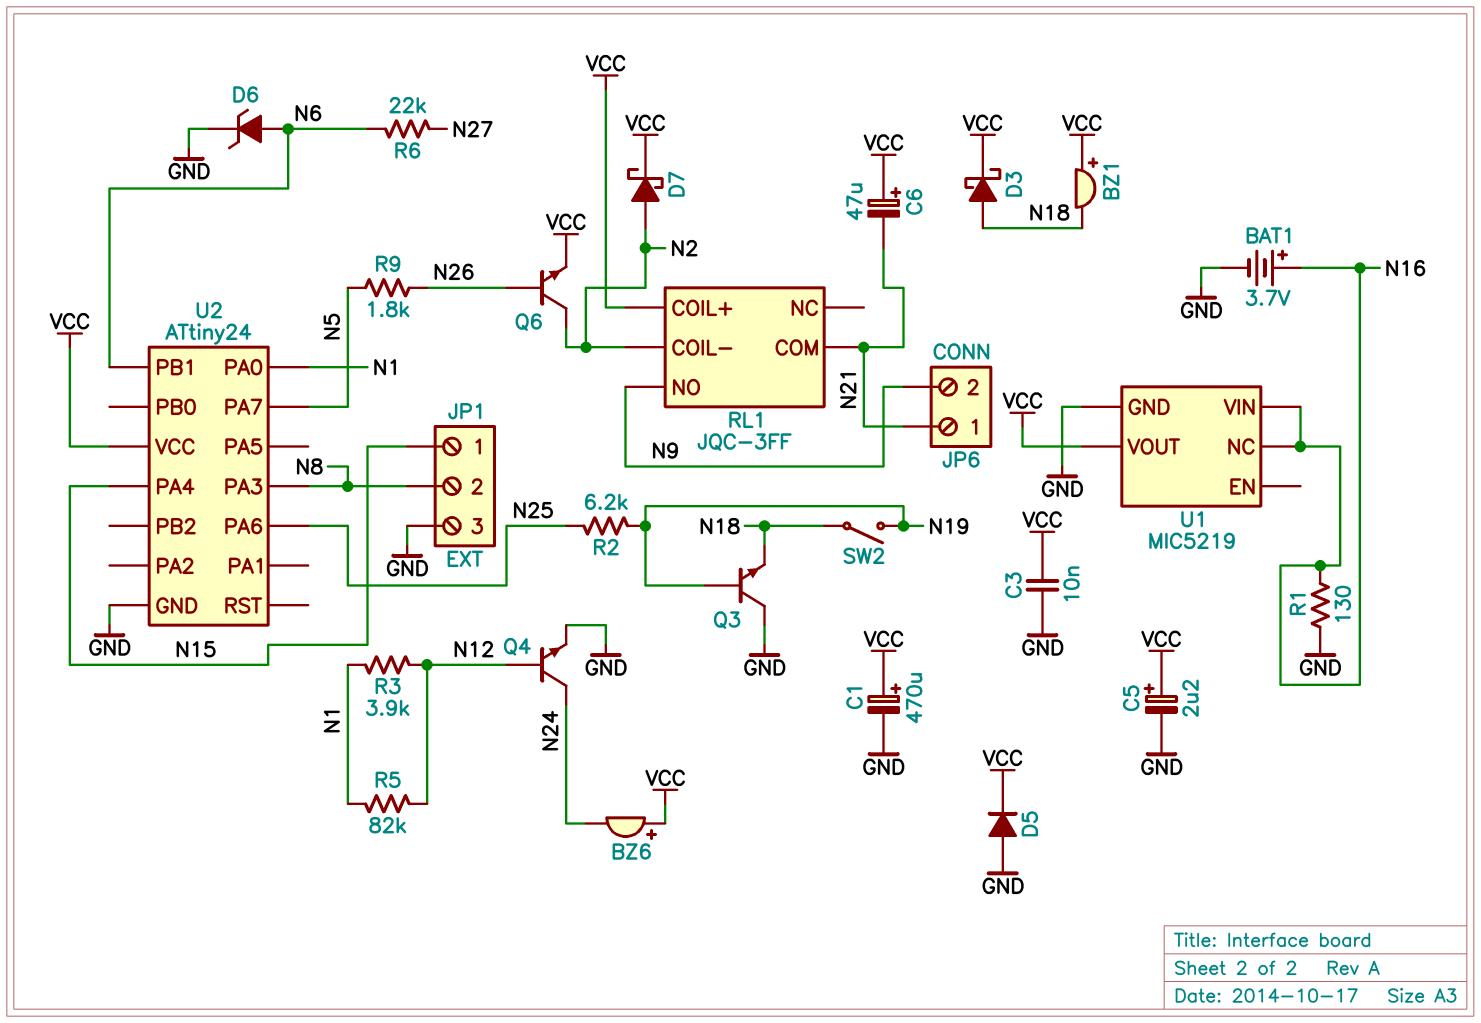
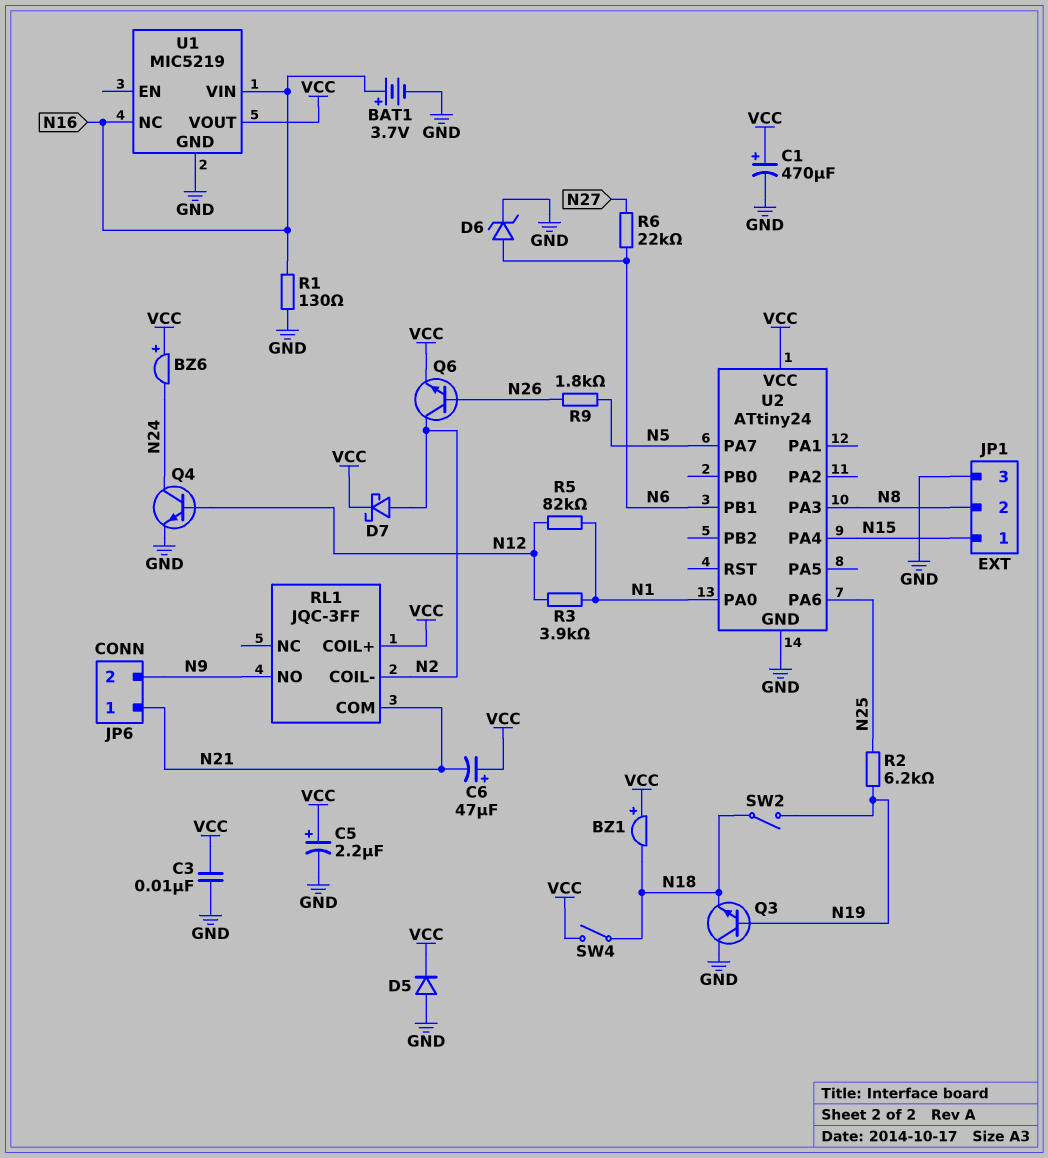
D3: schottky (A N18, K VCC) -> none
SW4: none -> switch (N18, VCC)

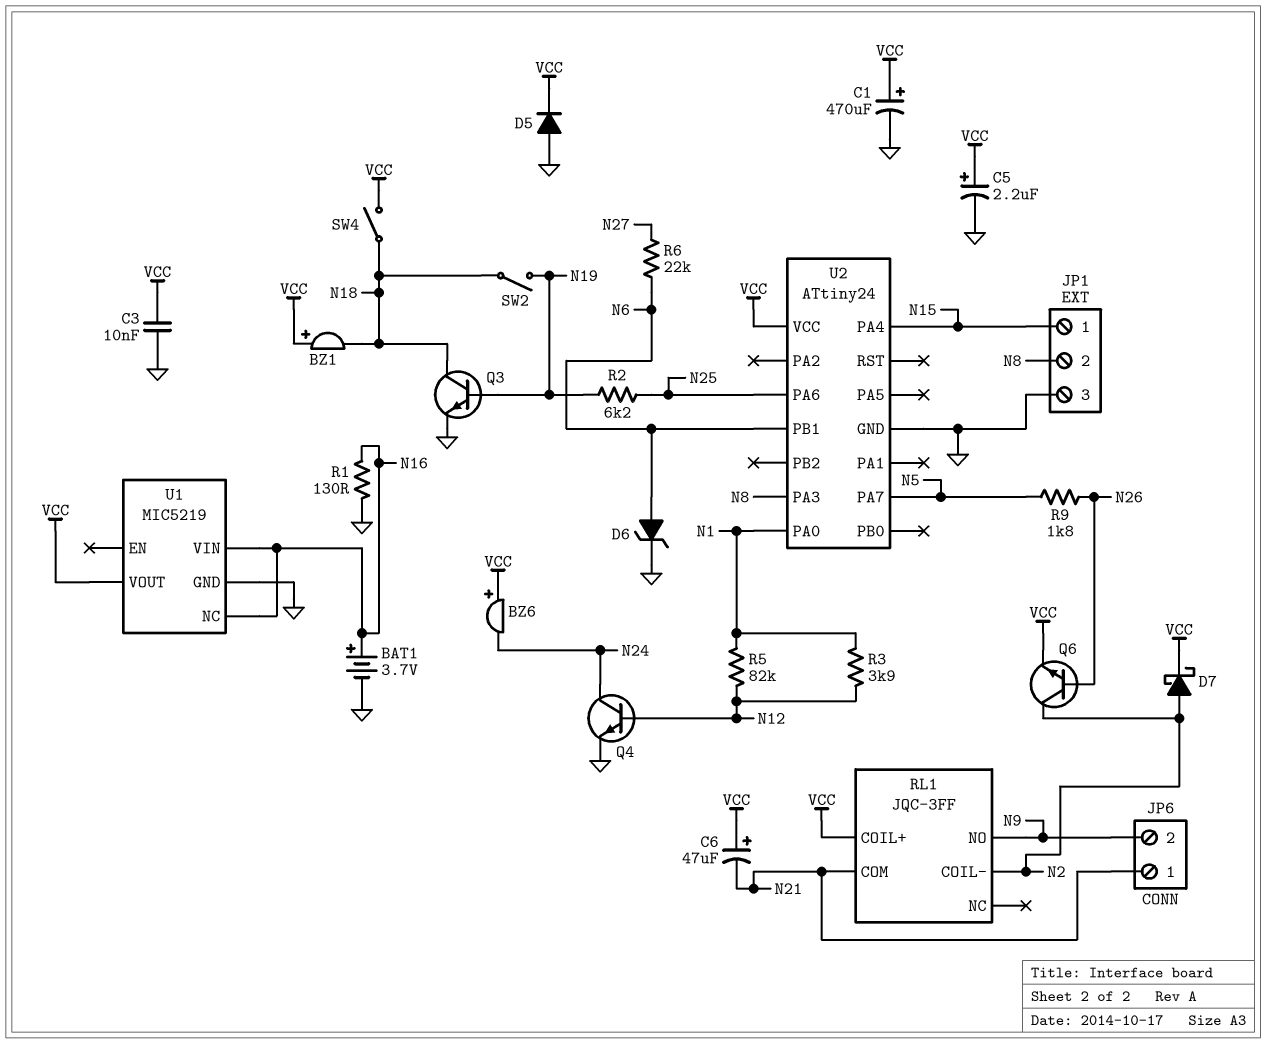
Q3: NPN (B N19, C GND, E N18) -> NPN (B N19, C N18, E GND)

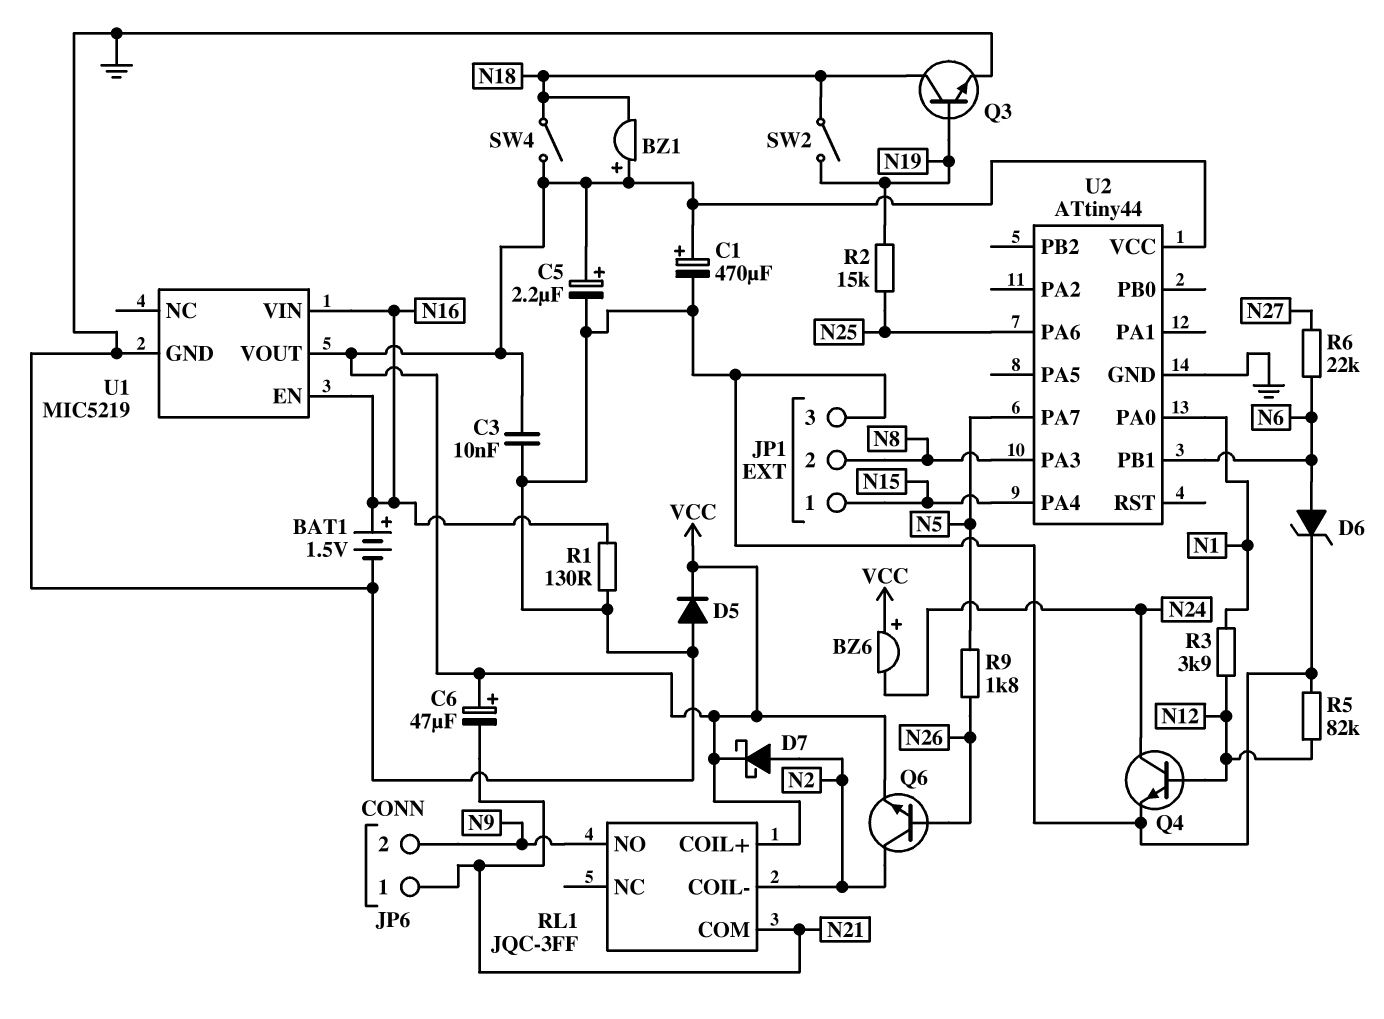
BAT1: 3.7V (plus N16, minus GND) -> 1.5V (plus N16, minus GND)
R2: 6.2k (N19, N25) -> 15k (N19, N25)
R5: 82k (N1, N12) -> 82k (GND, N12)
U1 pin EN: none -> N16
U1 pin NC: N16 -> none
U2: ATtiny24 -> ATtiny44

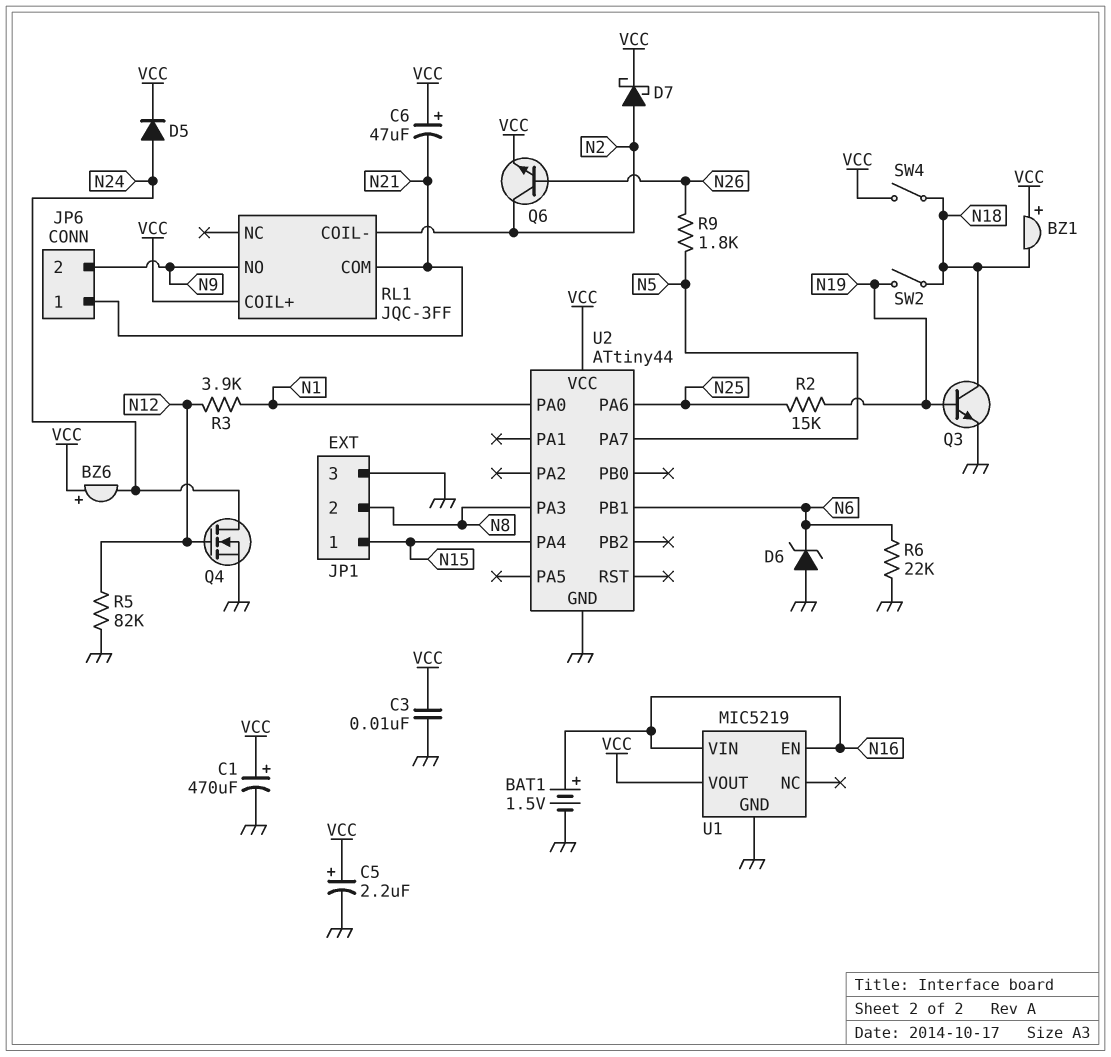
D5: diode (A GND, K VCC) -> diode (A N24, K VCC)
D6: zener (A N6, K GND) -> zener (A GND, K N6)
Q4: NPN (B N12, C N24, E GND) -> NMOS (G N12, D N24, S GND)
R1: 130 (GND, N16) -> none
R6: 22k (N6, N27) -> 22k (GND, N6)

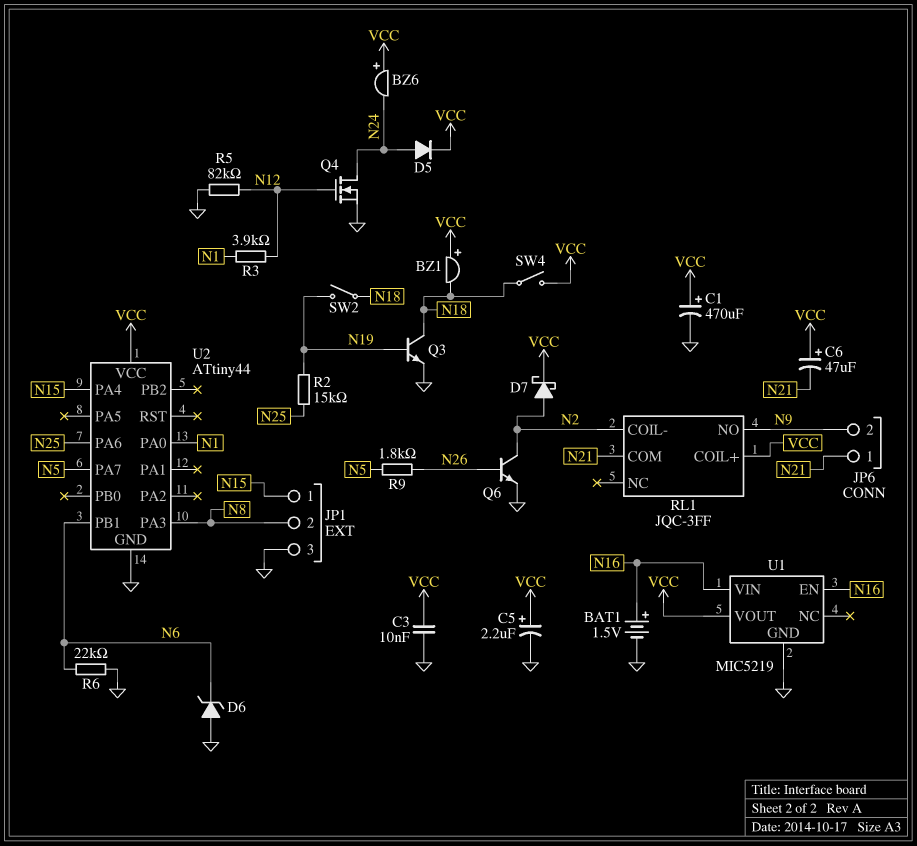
Q6: NPN (B N26, C N2, E VCC) -> NPN (B N26, C N2, E GND)

